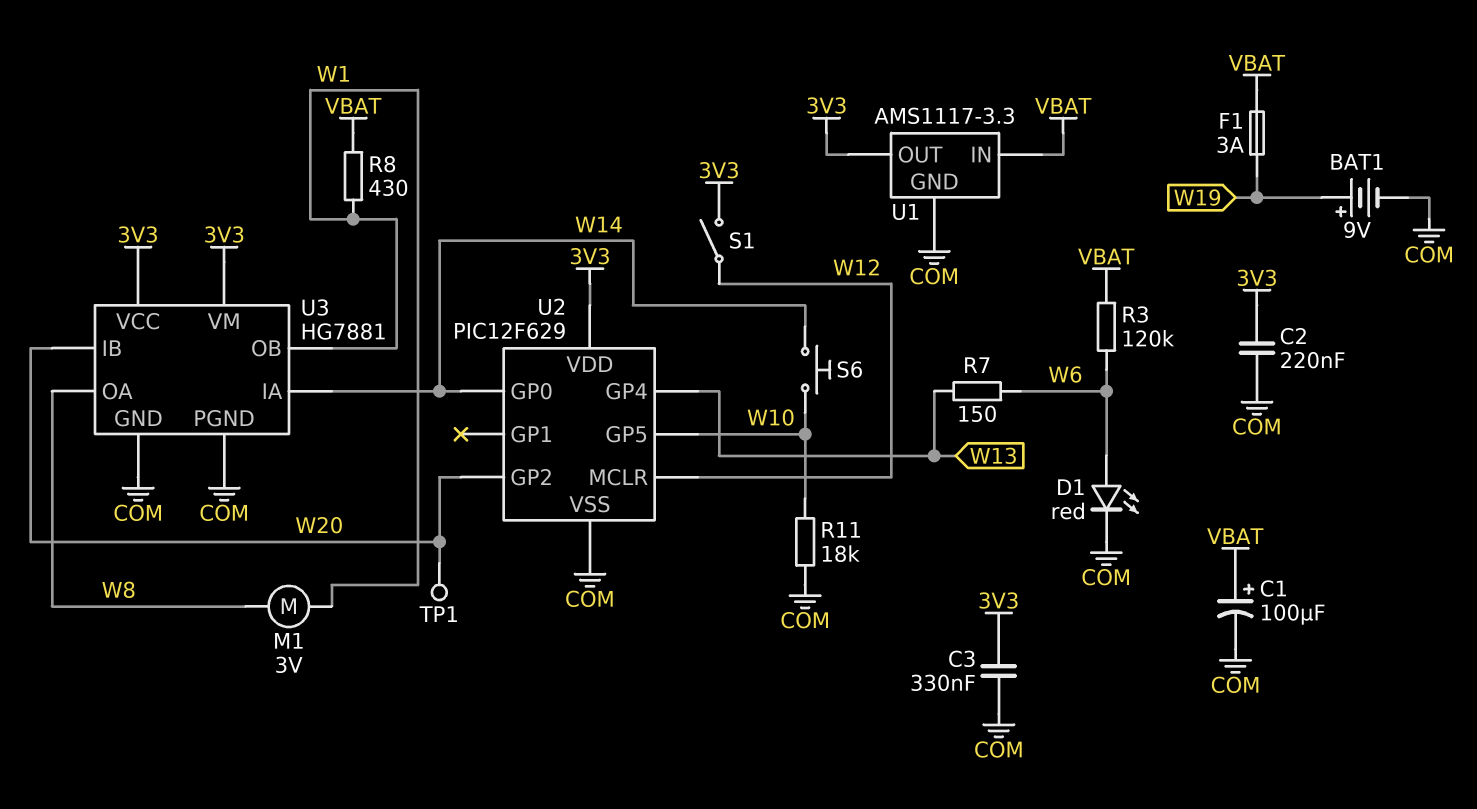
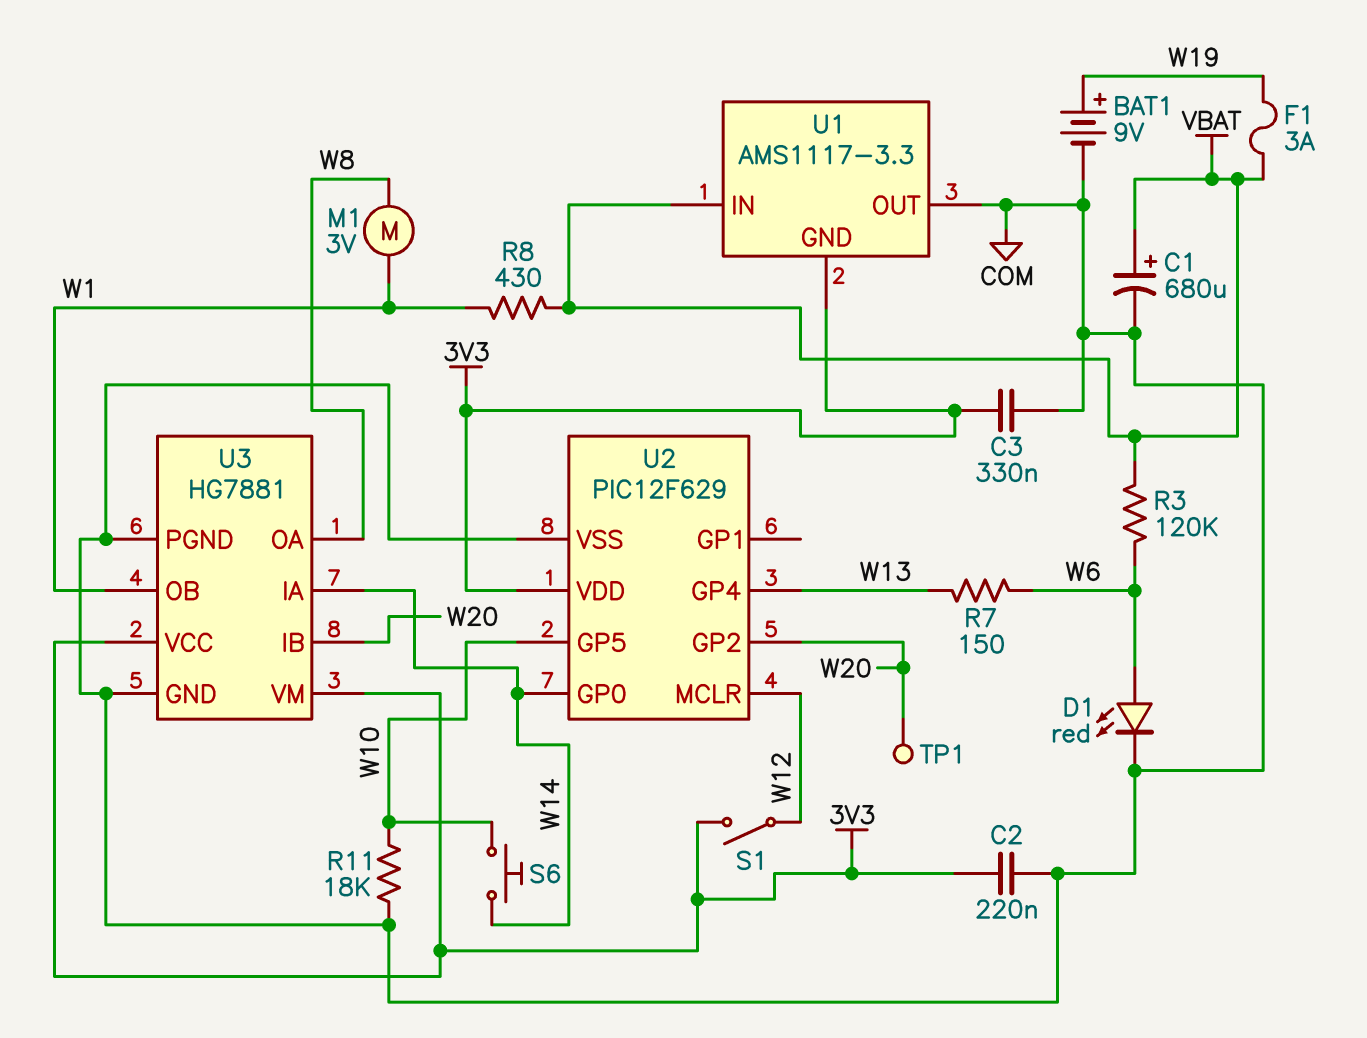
C1: 100uF (plus VBAT, minus COM) -> 680uF (plus VBAT, minus COM)
U1 pin GND: COM -> 3V3
U1 pin OUT: 3V3 -> COM

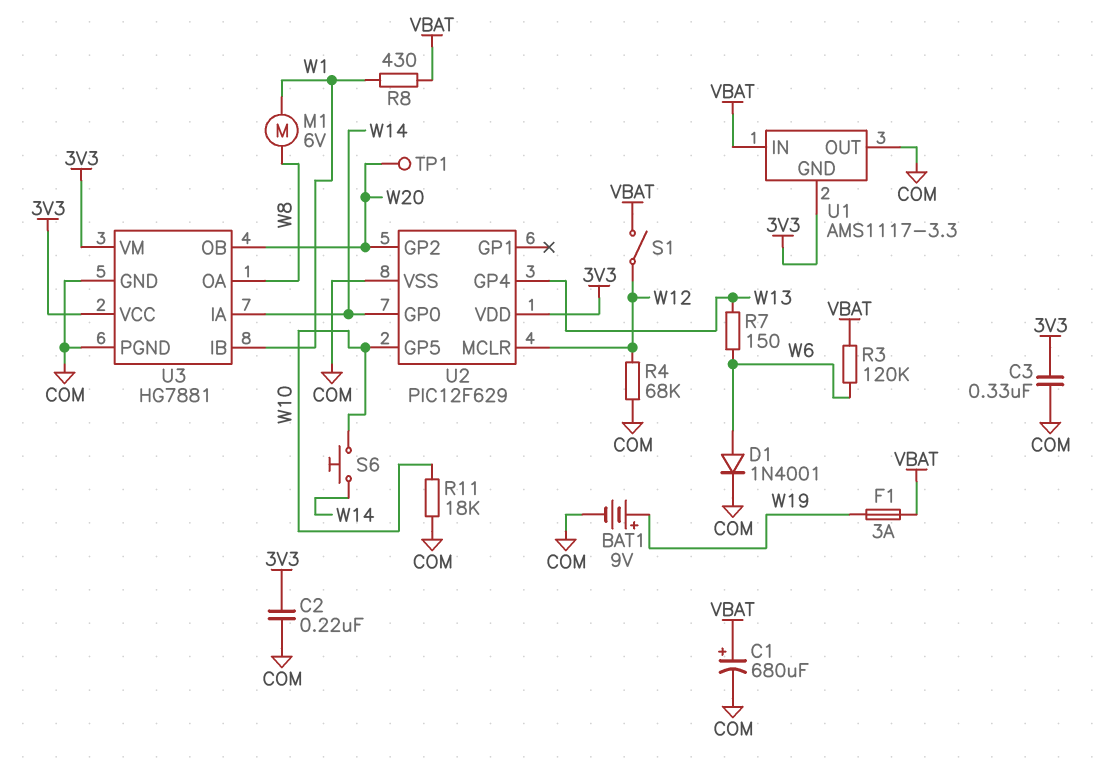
D1: LED red (A W6, K COM) -> diode 1N4001 (A W6, K COM)
M1: motor 3V (W1, W8) -> motor 6V (W1, W8)
R4: none -> 68k (COM, W12)
S1: switch (3V3, W12) -> switch (VBAT, W12)
U3 pin IB: W20 -> W1
U3 pin OB: W1 -> W20

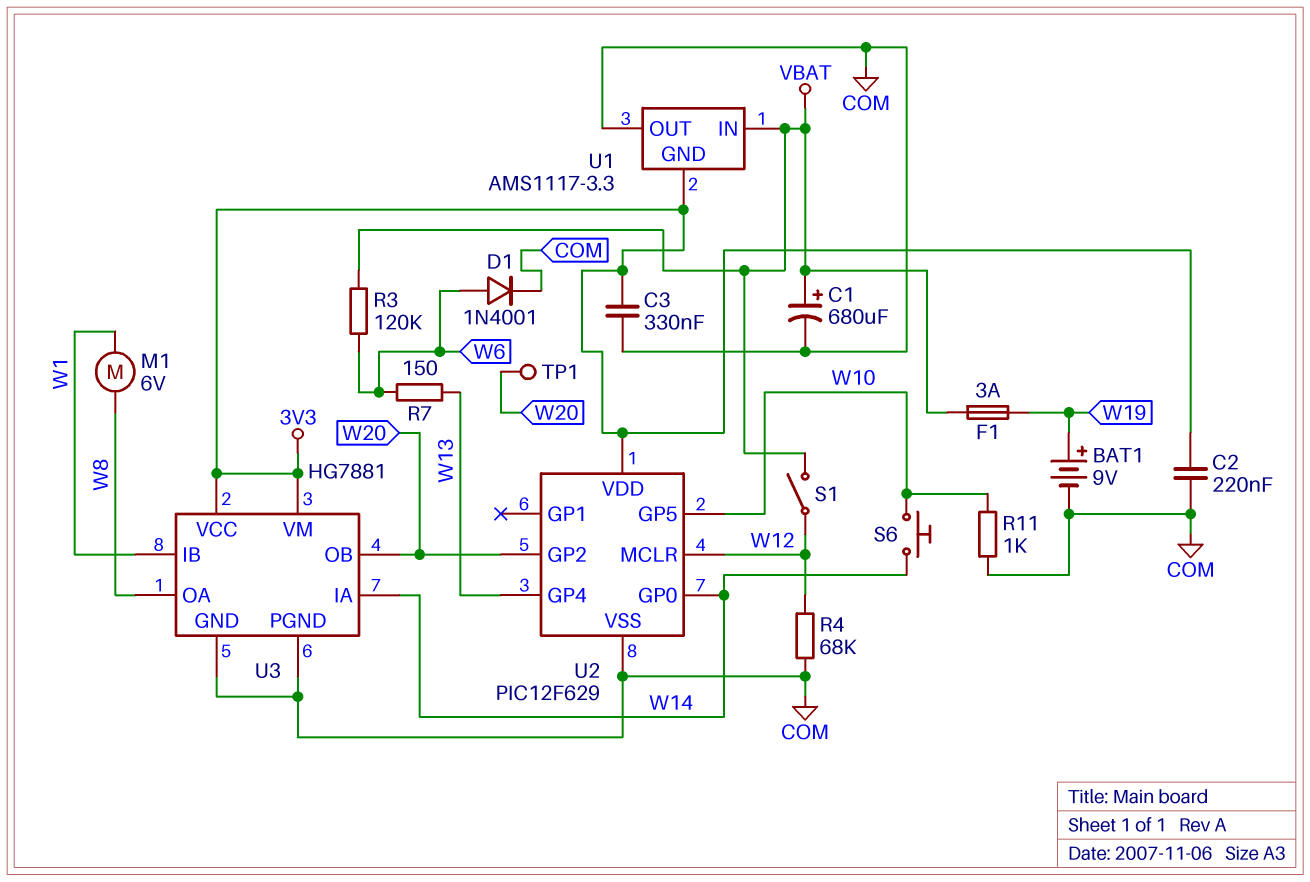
R8: 430 (VBAT, W1) -> none
R11: 18k (COM, W10) -> 1k (COM, W10)

